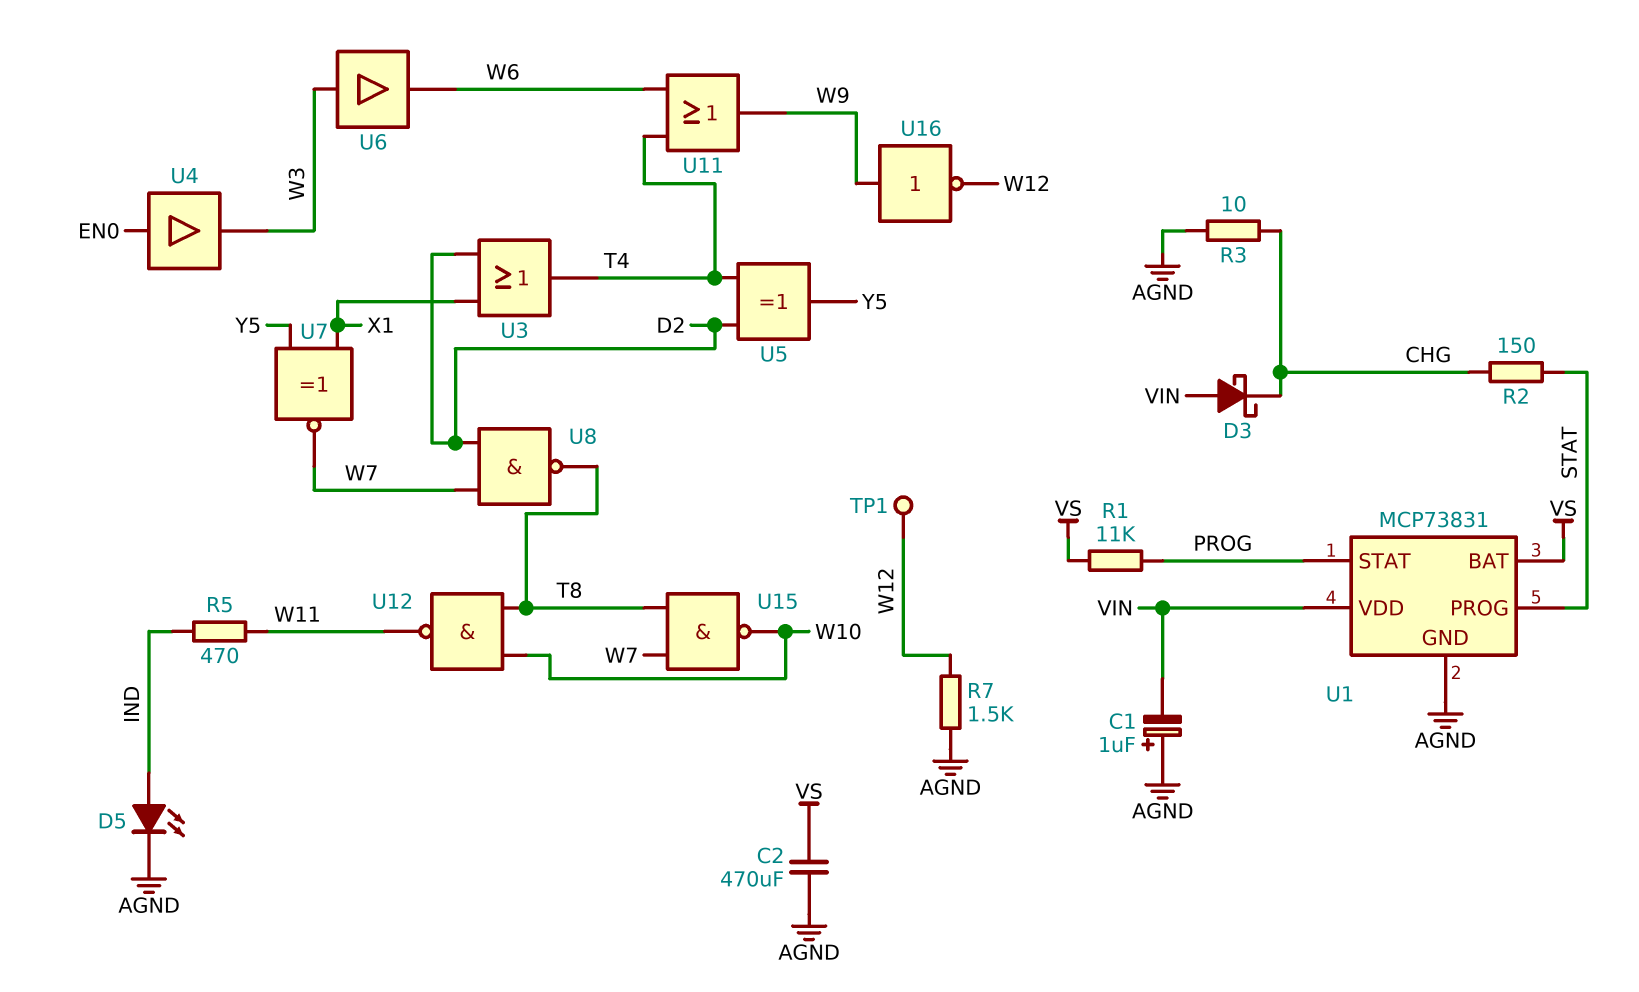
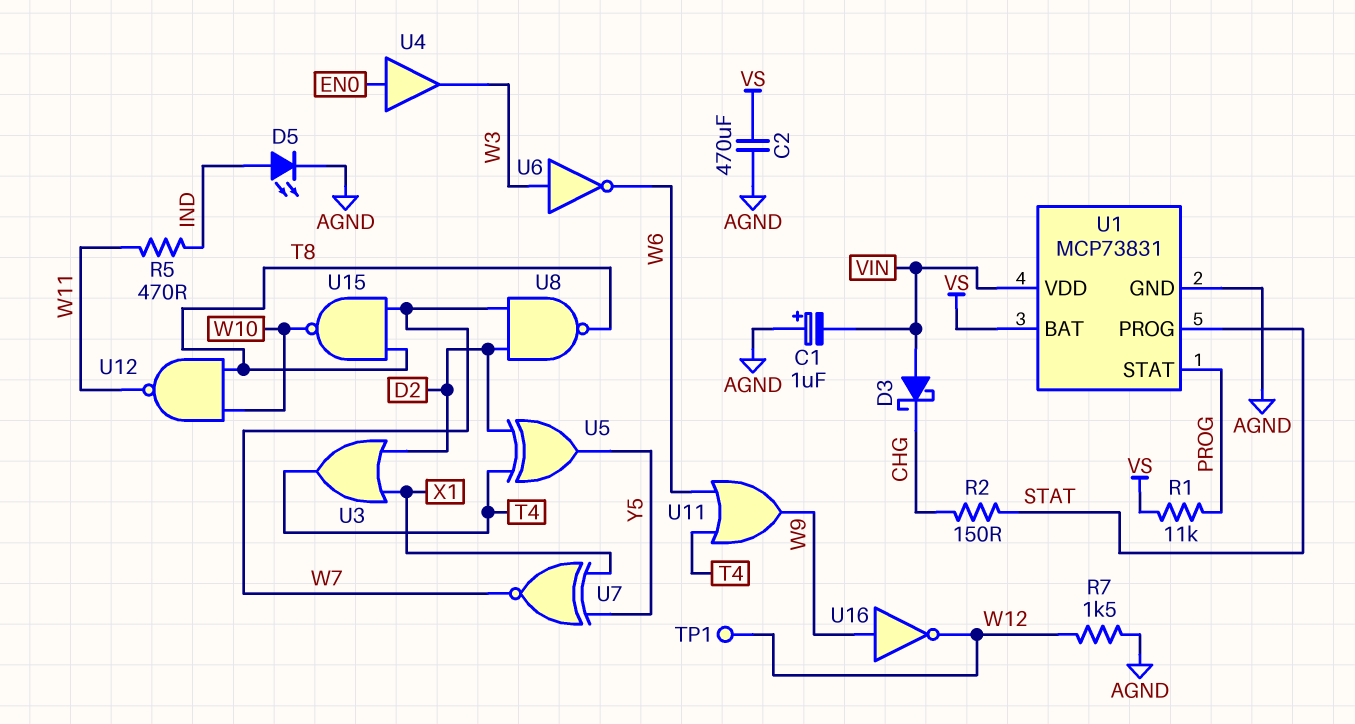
R3: 10 (AGND, CHG) -> none
U6: buffer (in W3, out W6) -> NOT (in W3, out W6)

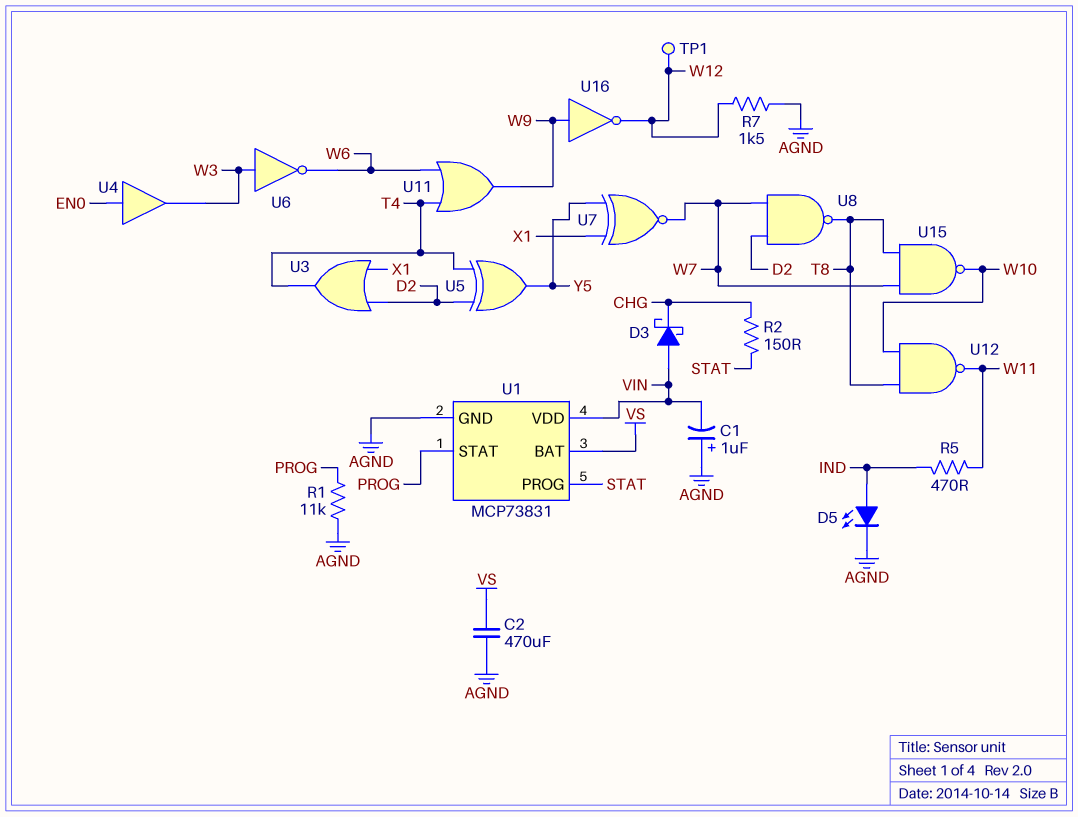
R1: 11k (PROG, VS) -> 11k (AGND, PROG)

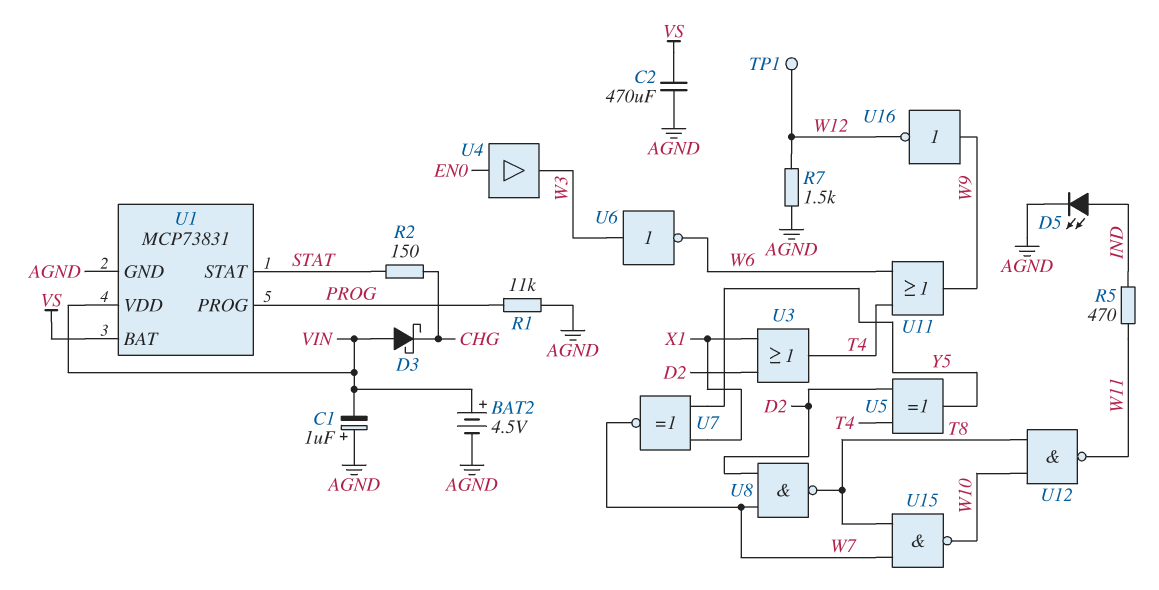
BAT2: none -> 4.5V (plus VIN, minus AGND)
U1 pin PROG: STAT -> PROG
U1 pin STAT: PROG -> STAT

